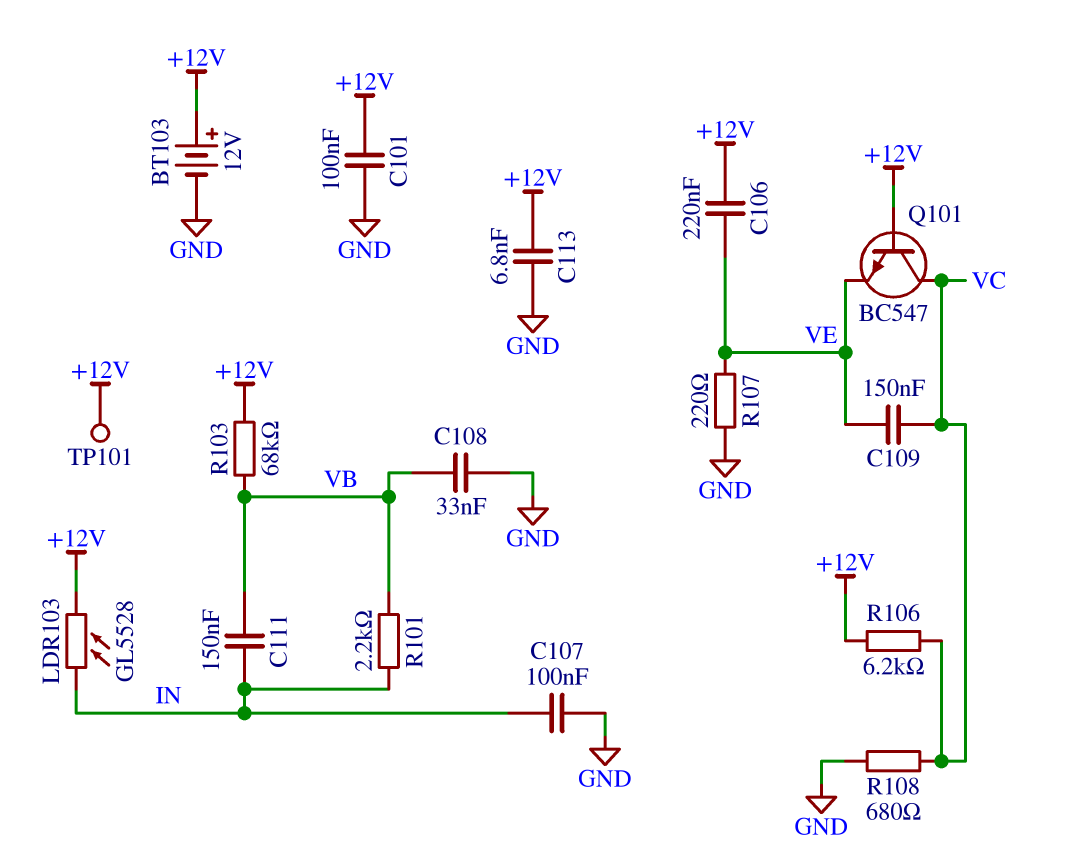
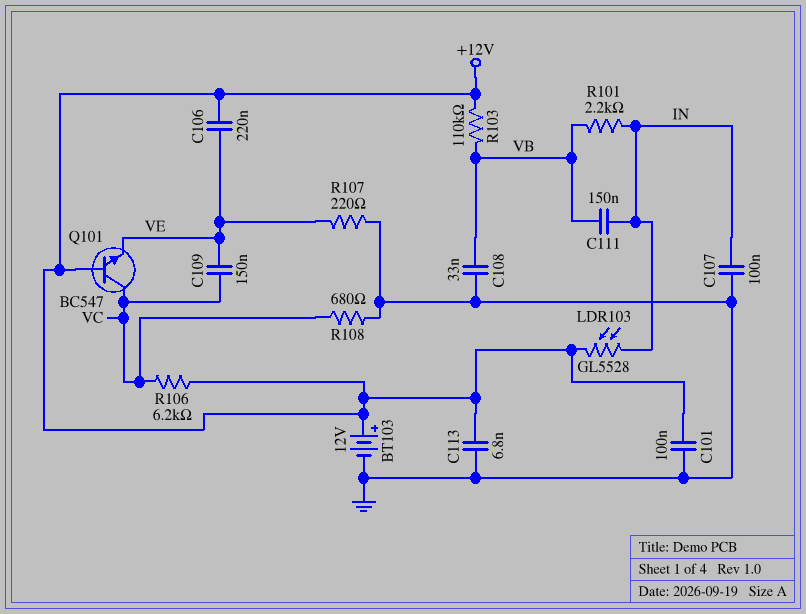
R103: 68k (+12V, VB) -> 110k (+12V, VB)
TP101: test point (+12V) -> none

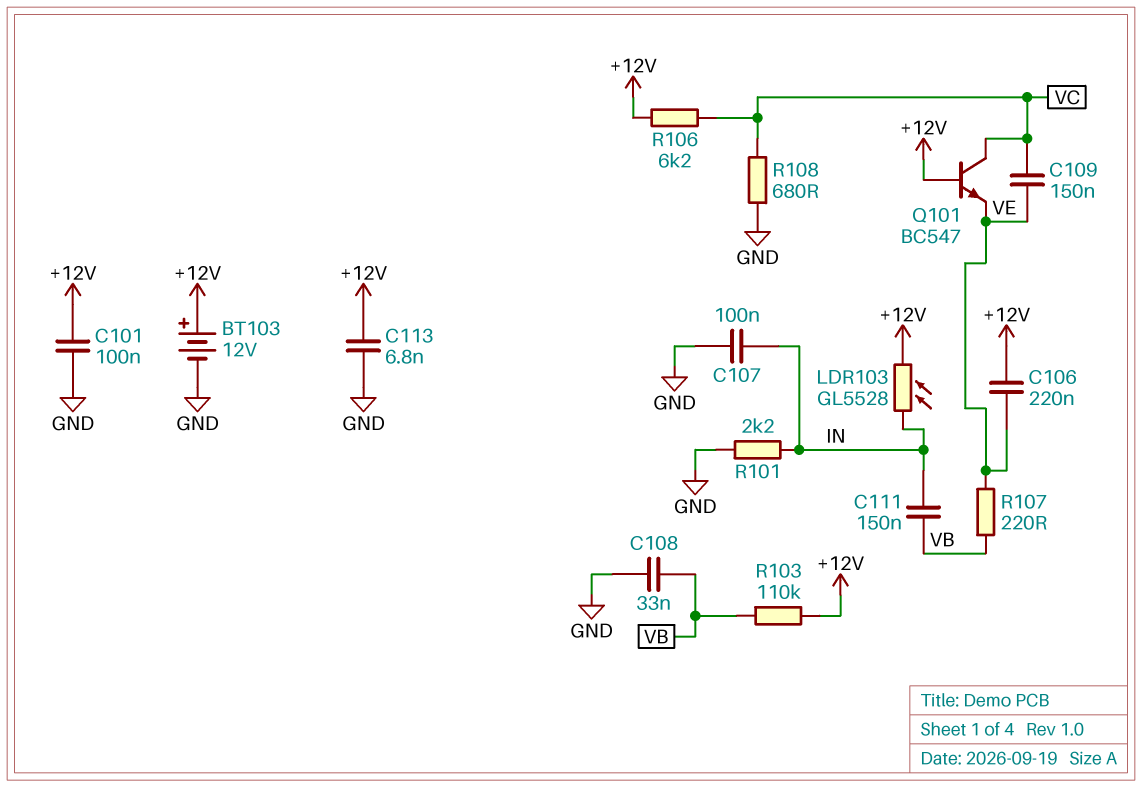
R101: 2.2k (IN, VB) -> 2.2k (GND, IN)
R107: 220 (GND, VE) -> 220 (VB, VE)

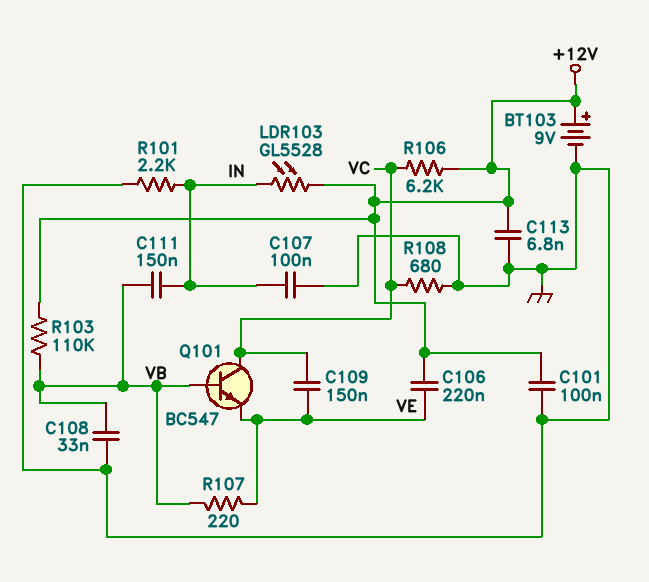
BT103: 12V (plus +12V, minus GND) -> 9V (plus +12V, minus GND)
Q101: NPN BC547 (B +12V, C VC, E VE) -> NPN BC547 (B VB, C VC, E VE)

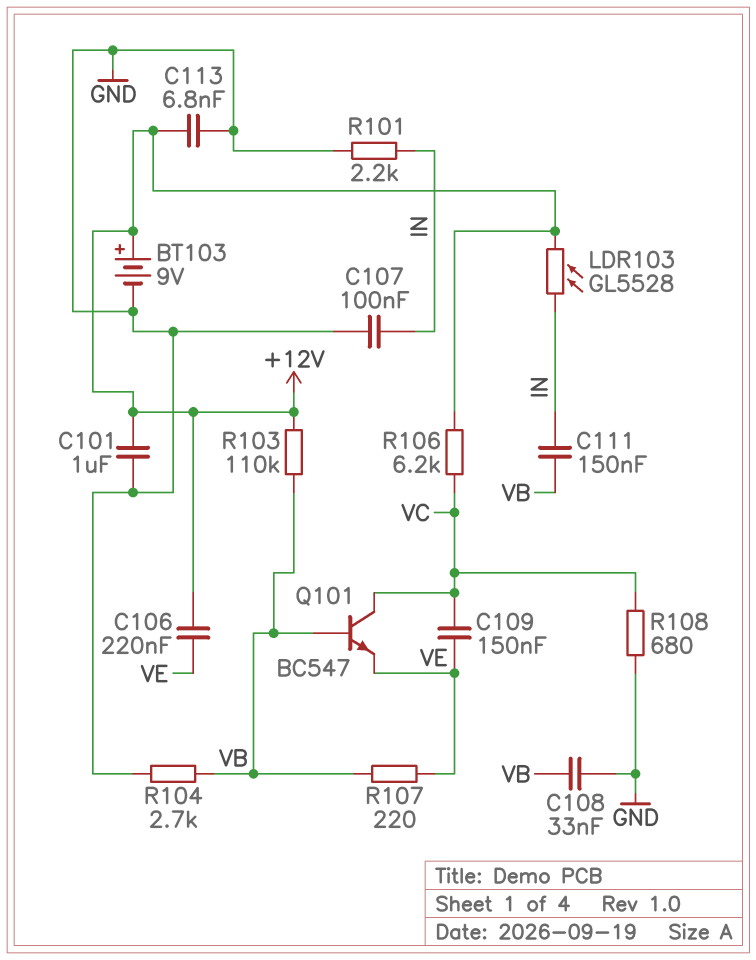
C101: 100nF (+12V, GND) -> 1uF (+12V, GND)
R104: none -> 2.7k (GND, VB)

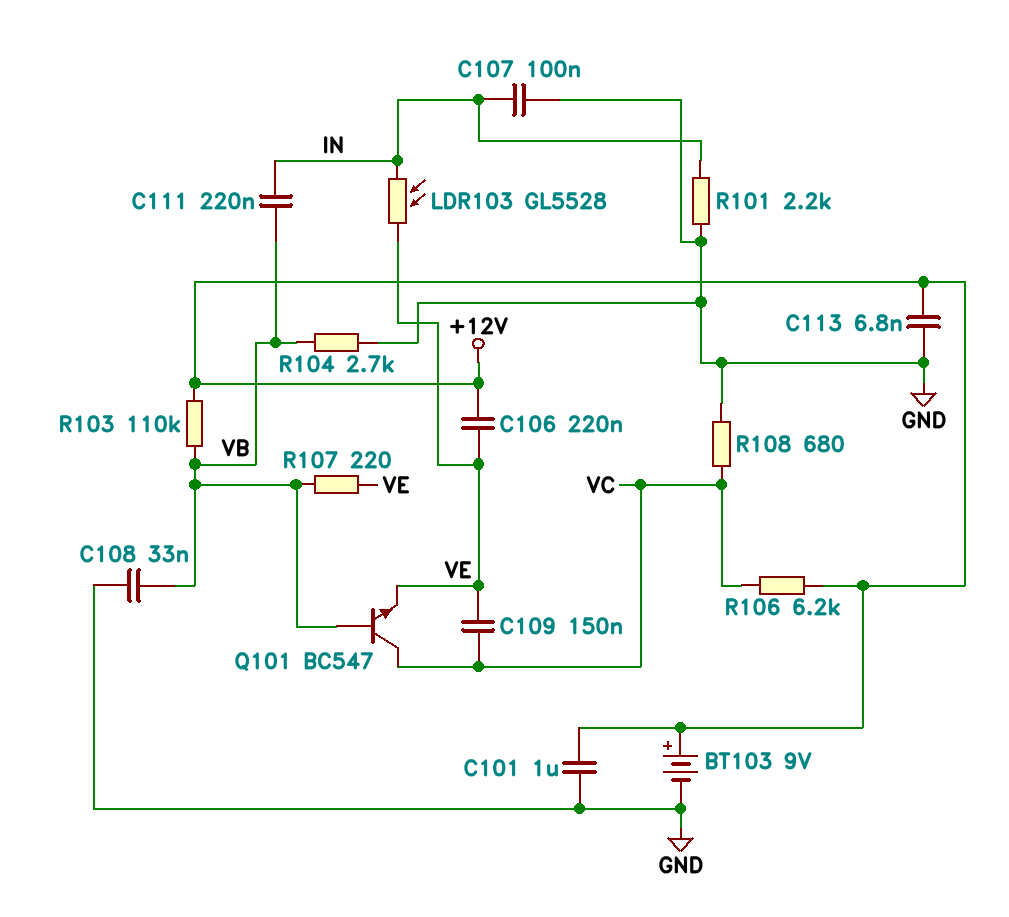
C111: 150nF (IN, VB) -> 220nF (IN, VB)
LDR103: GL5528 (+12V, IN) -> GL5528 (IN, VE)

